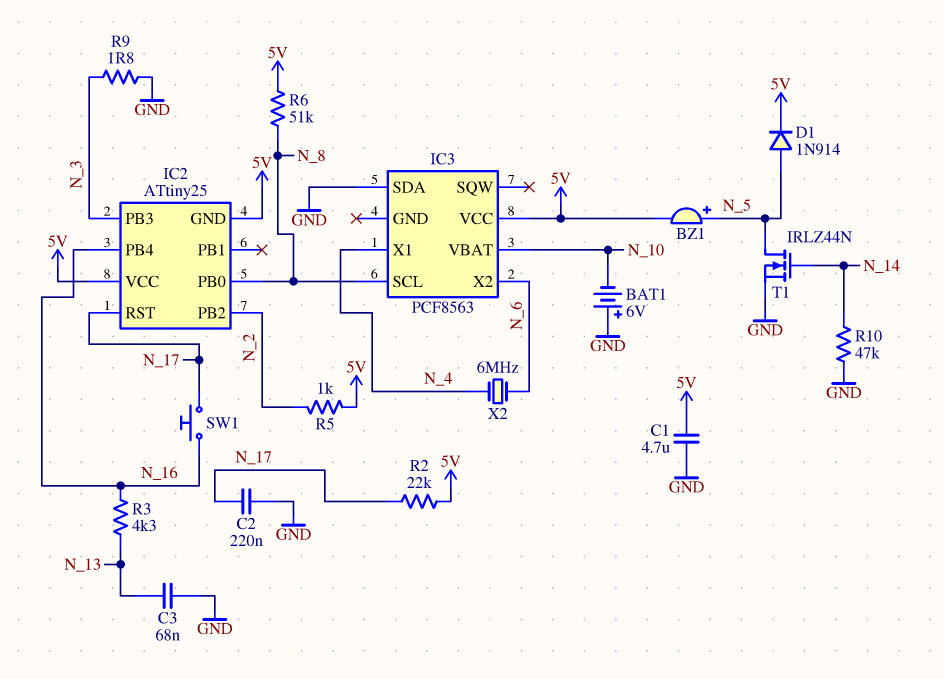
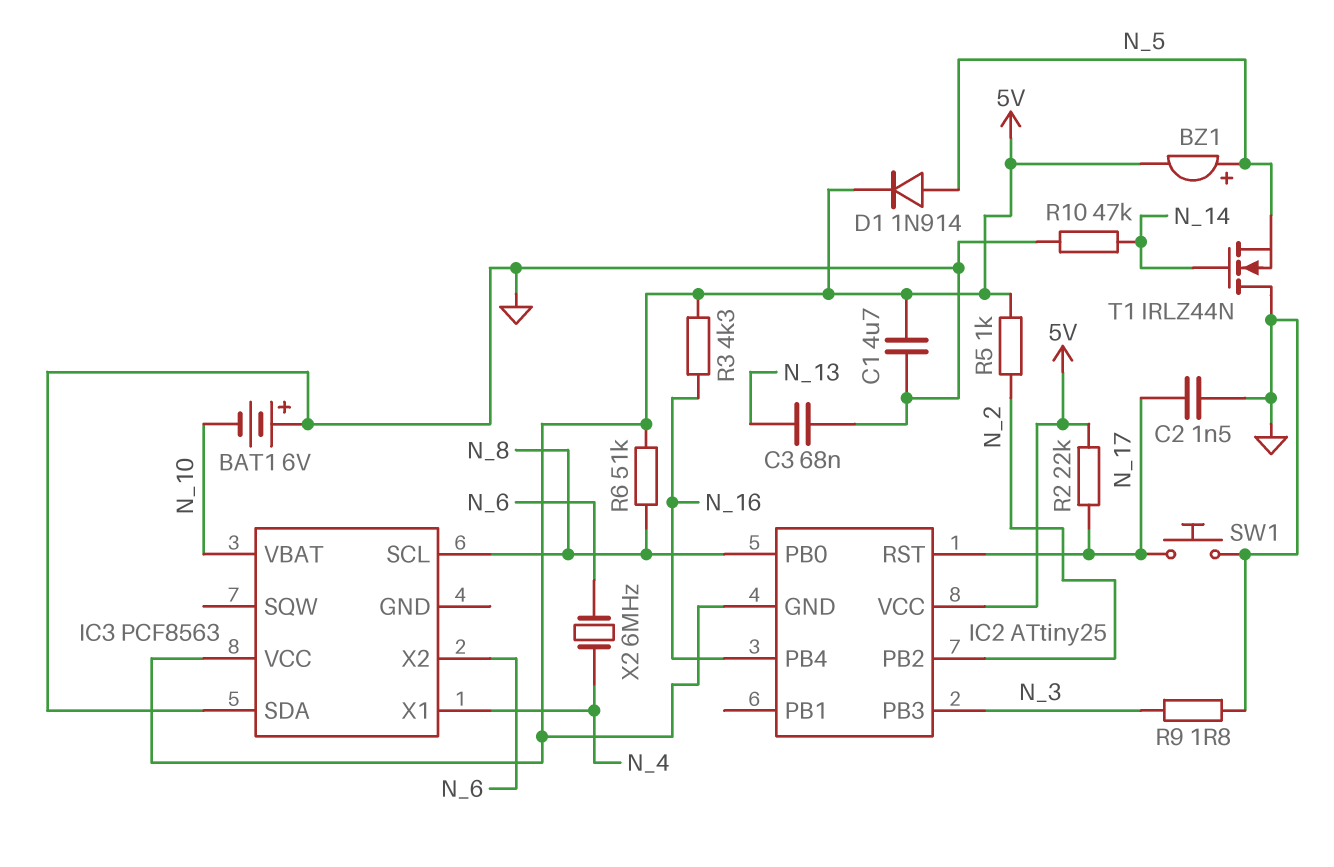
C2: 220nF (GND, N_17) -> 1.5nF (GND, N_17)
R3: 4.3k (N_13, N_16) -> 4.3k (5V, N_16)
SW1: button (N_16, N_17) -> button (GND, N_17)
T1: NMOS IRLZ44N (G N_14, D N_5, S GND) -> NMOS IRLZ44N (G N_14, D GND, S N_5)

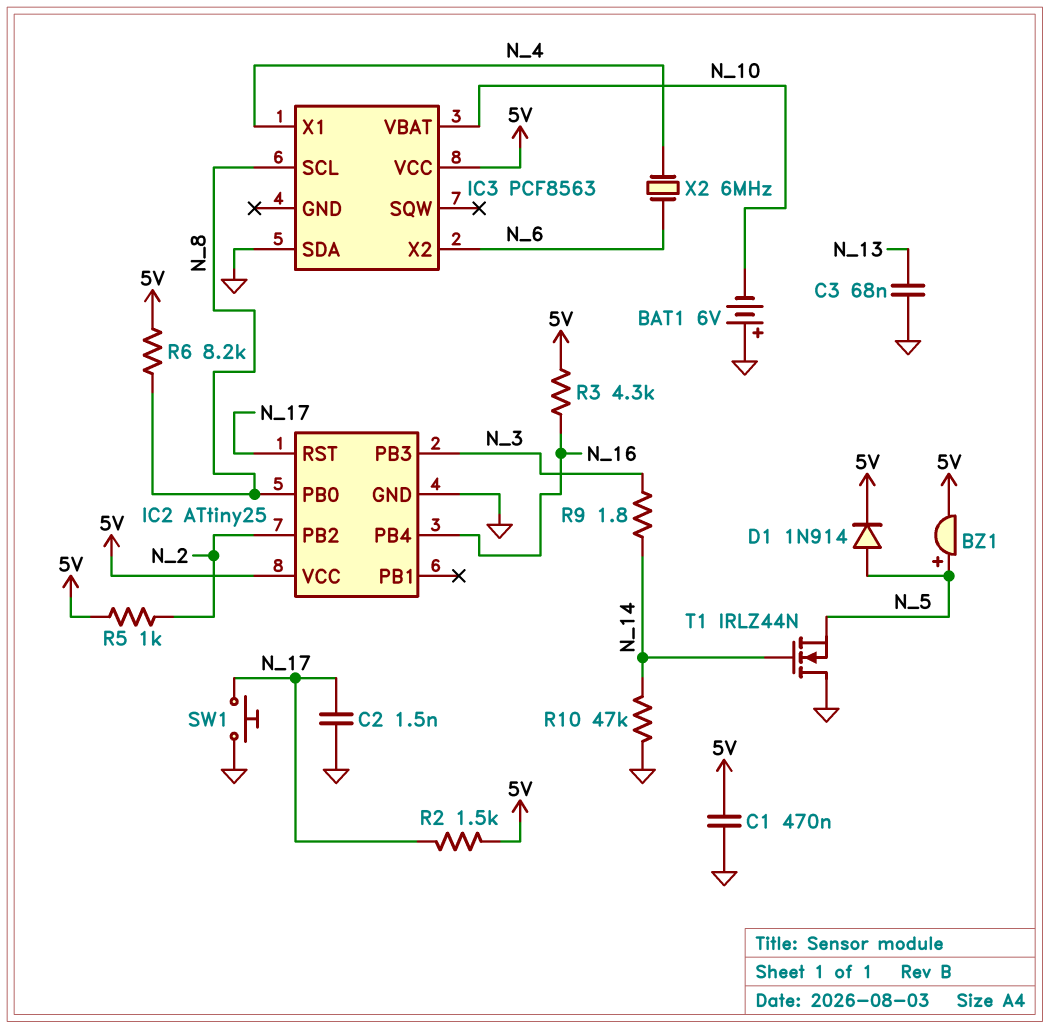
C1: 4.7uF (5V, GND) -> 470nF (5V, GND)
IC2 pin GND: 5V -> GND
R2: 22k (5V, N_17) -> 1.5k (5V, N_17)
R6: 51k (5V, N_8) -> 8.2k (5V, N_8)
R9: 1.8 (GND, N_3) -> 1.8 (N_3, N_14)

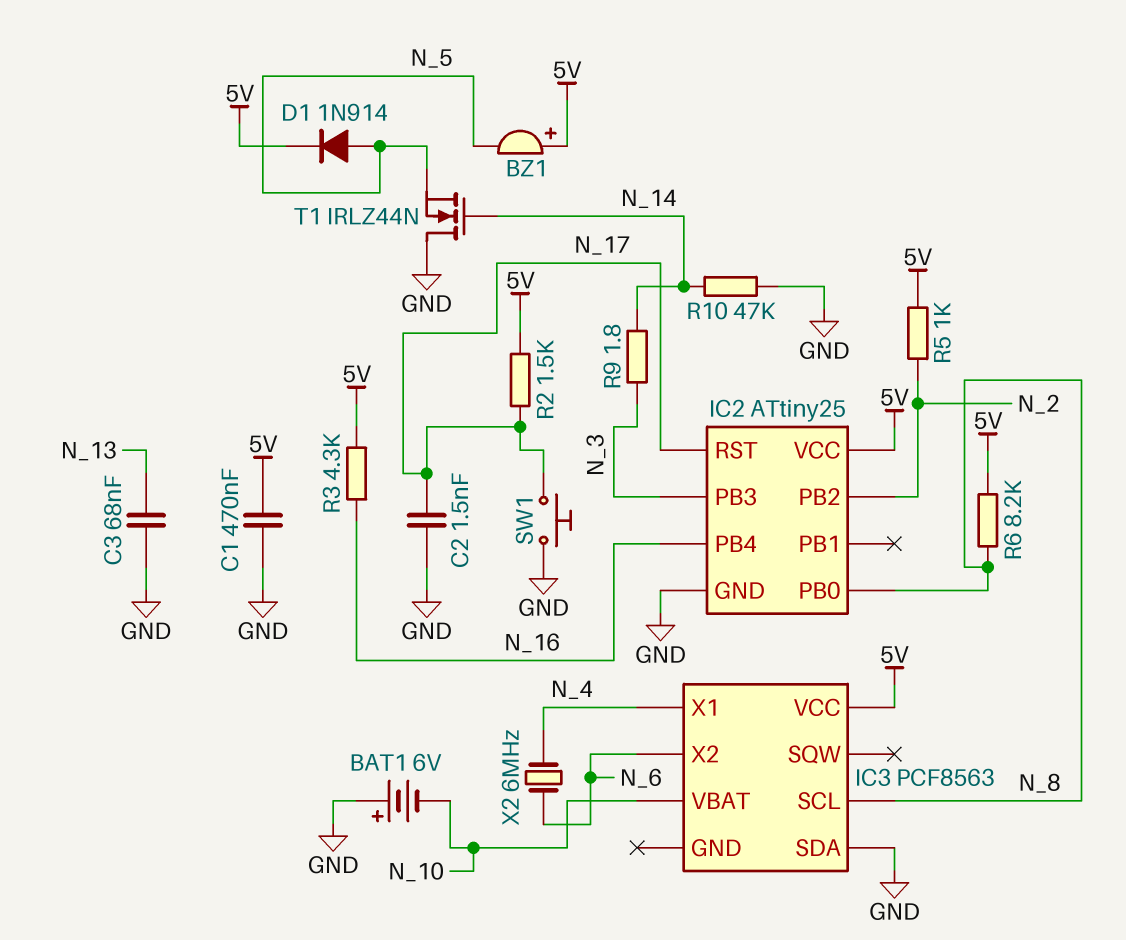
BZ1: buzzer (plus N_5, minus 5V) -> buzzer (plus 5V, minus N_5)

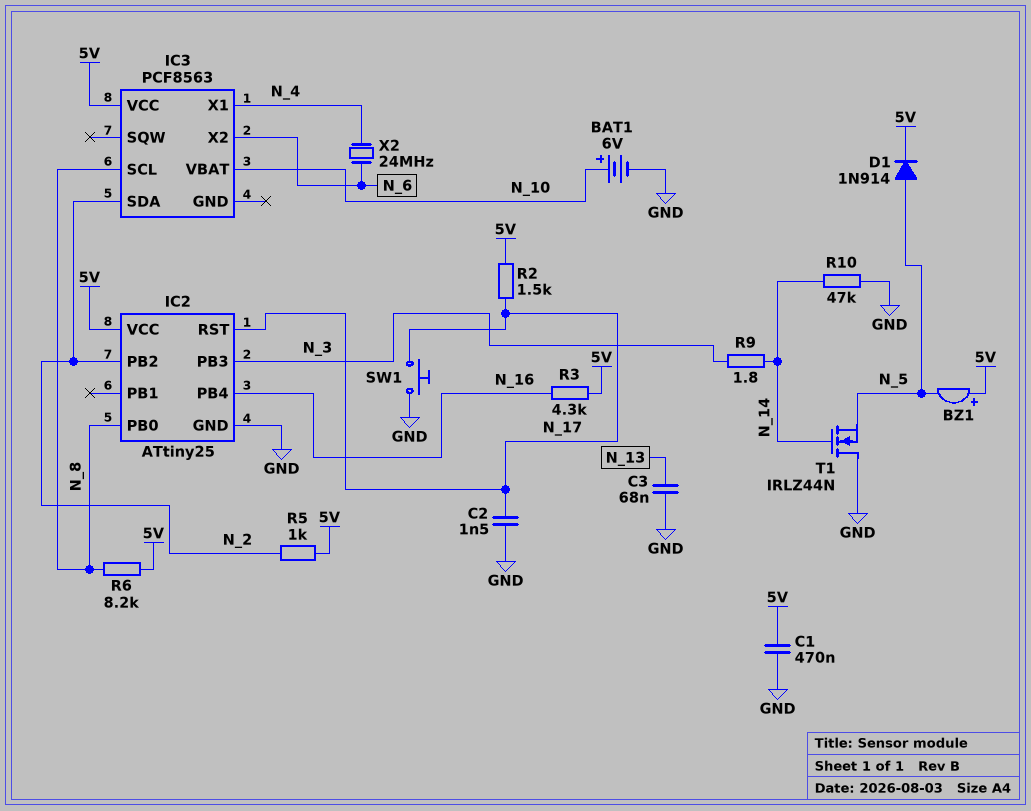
BAT1: 6V (plus GND, minus N_10) -> 6V (plus N_10, minus GND)
IC3 pin SDA: GND -> N_2
X2: 6MHz (N_4, N_6) -> 24MHz (N_4, N_6)

